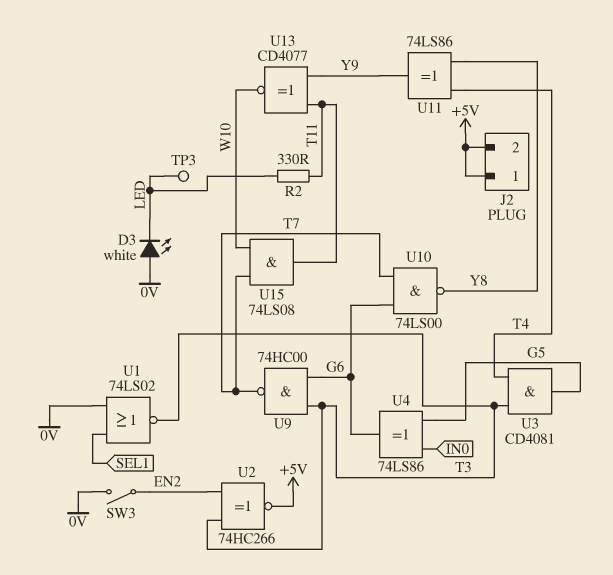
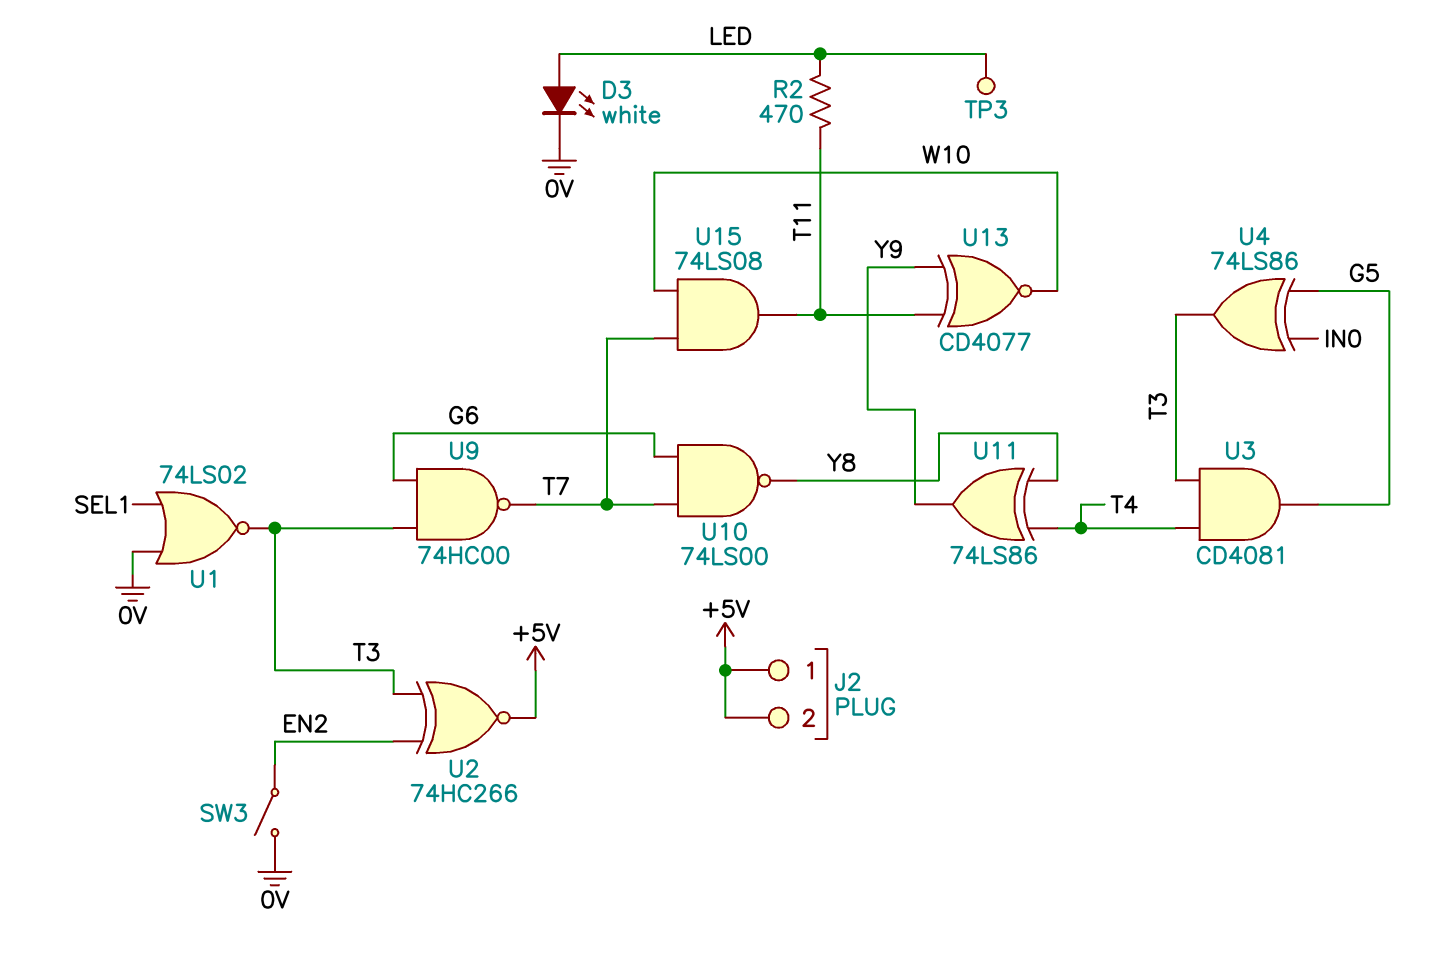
D3: LED white (A 0V, K LED) -> LED white (A LED, K 0V)
R2: 330 (LED, T11) -> 470 (LED, T11)
U4: XOR 74LS86 (in G5, in IN0, out G6) -> XOR 74LS86 (in G5, in IN0, out T3)

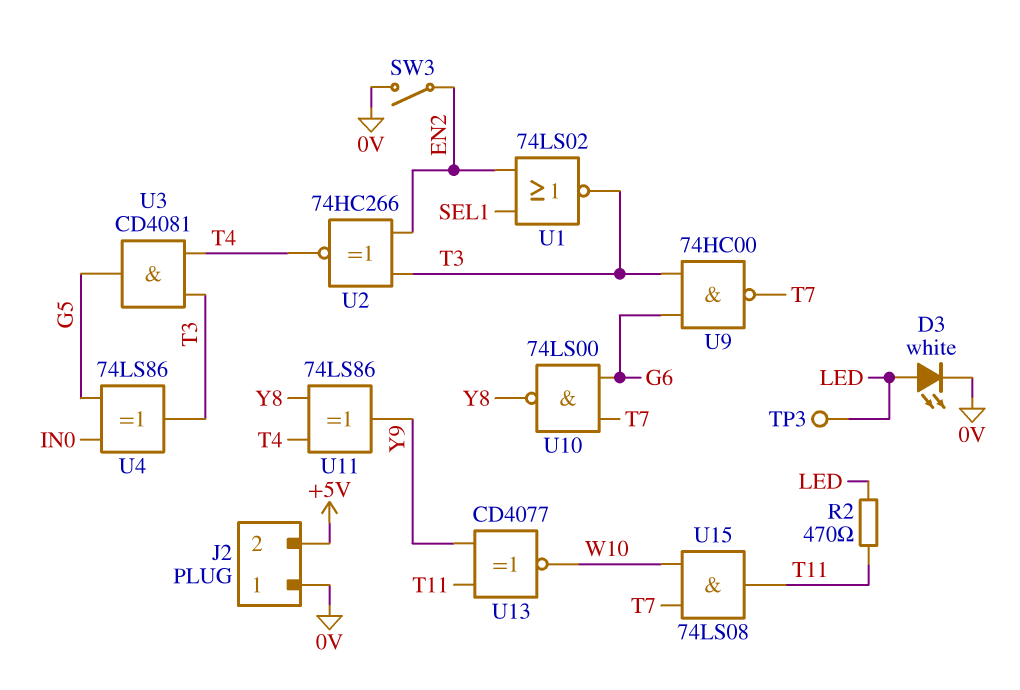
J2 pin 1: +5V -> 0V
U1: NOR 74LS02 (in 0V, in SEL1, out T3) -> NOR 74LS02 (in EN2, in SEL1, out T3)
U2: XNOR 74HC266 (in EN2, in T3, out +5V) -> XNOR 74HC266 (in EN2, in T3, out T4)

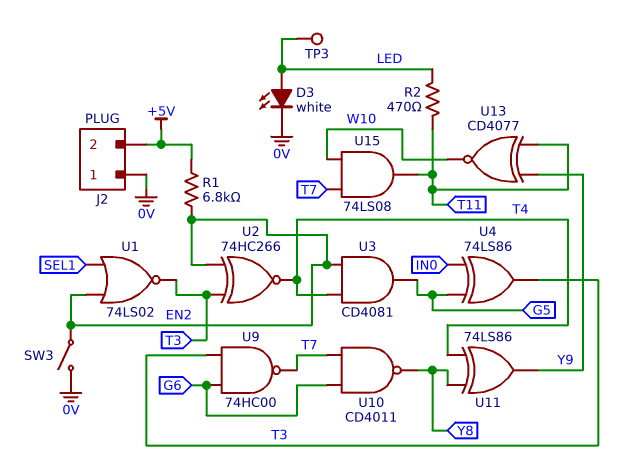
R1: none -> 6.8k (+5V, EN2)
U3: AND CD4081 (in T3, in T4, out G5) -> AND CD4081 (in EN2, in T4, out G5)
U10: NAND 74LS00 (in G6, in T7, out Y8) -> NAND CD4011 (in G6, in T7, out Y8)

